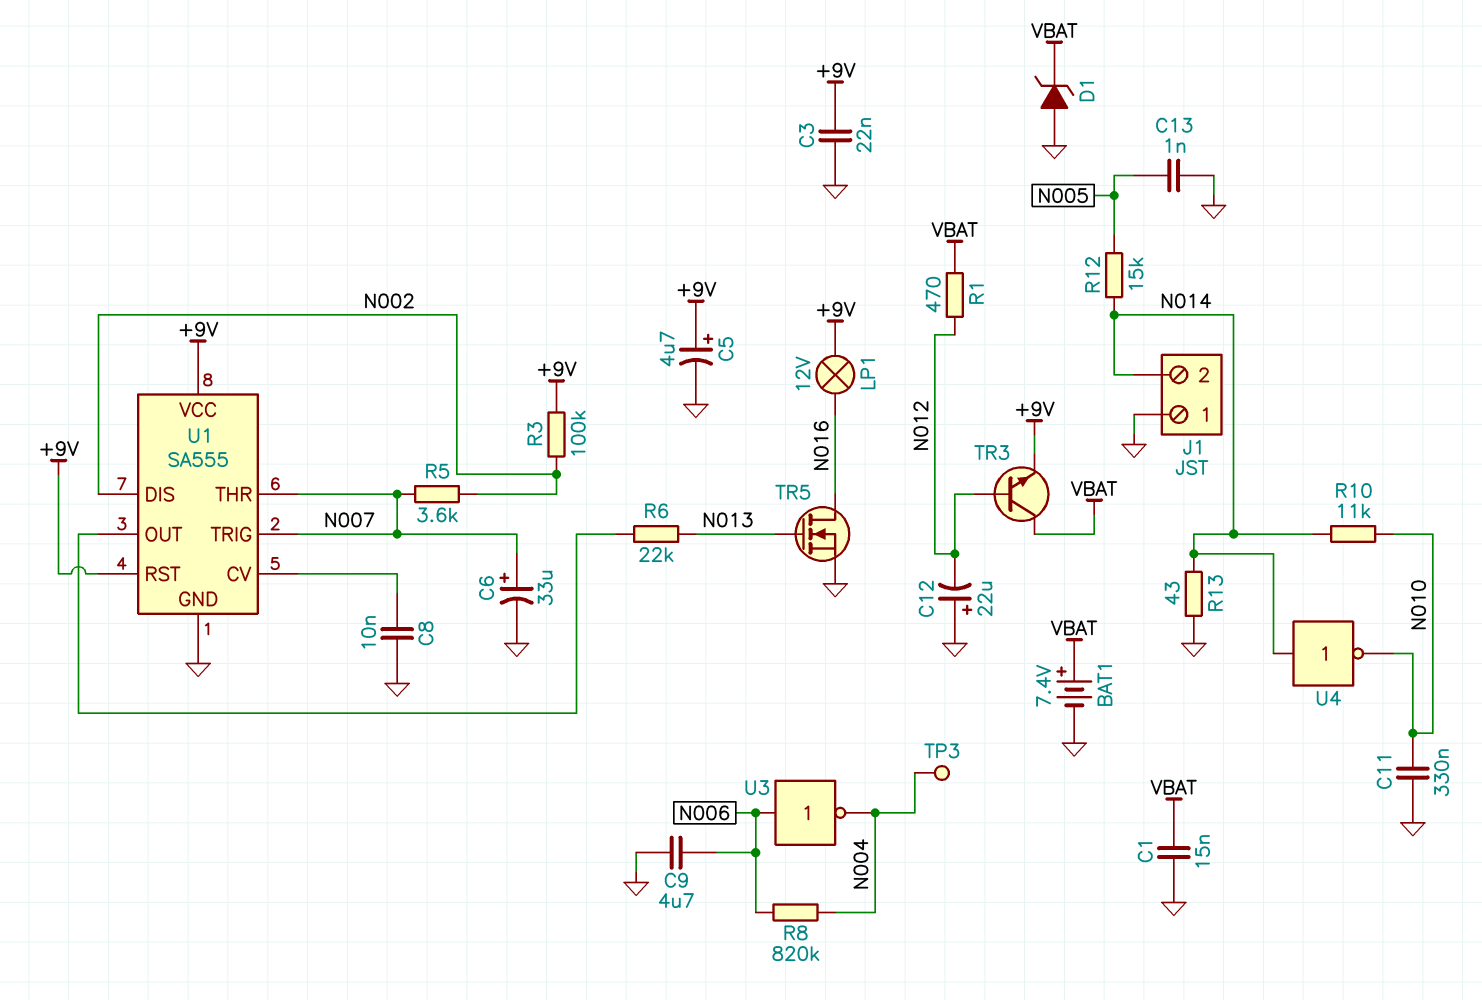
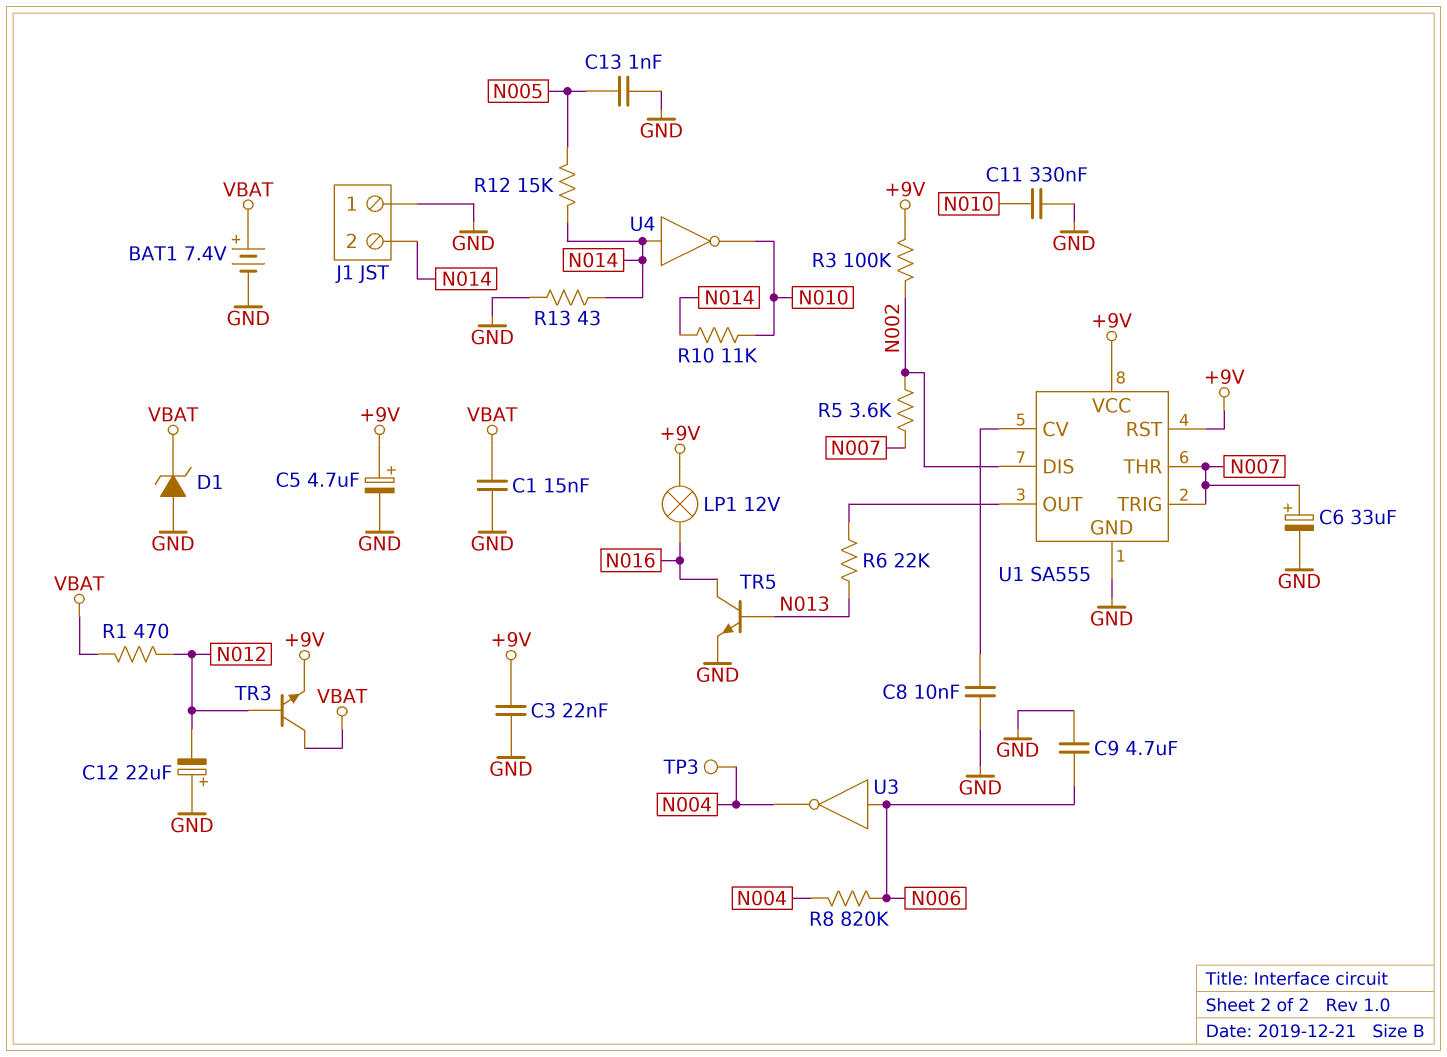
TR5: NMOS (G N013, D N016, S GND) -> NPN (B N013, C N016, E GND)

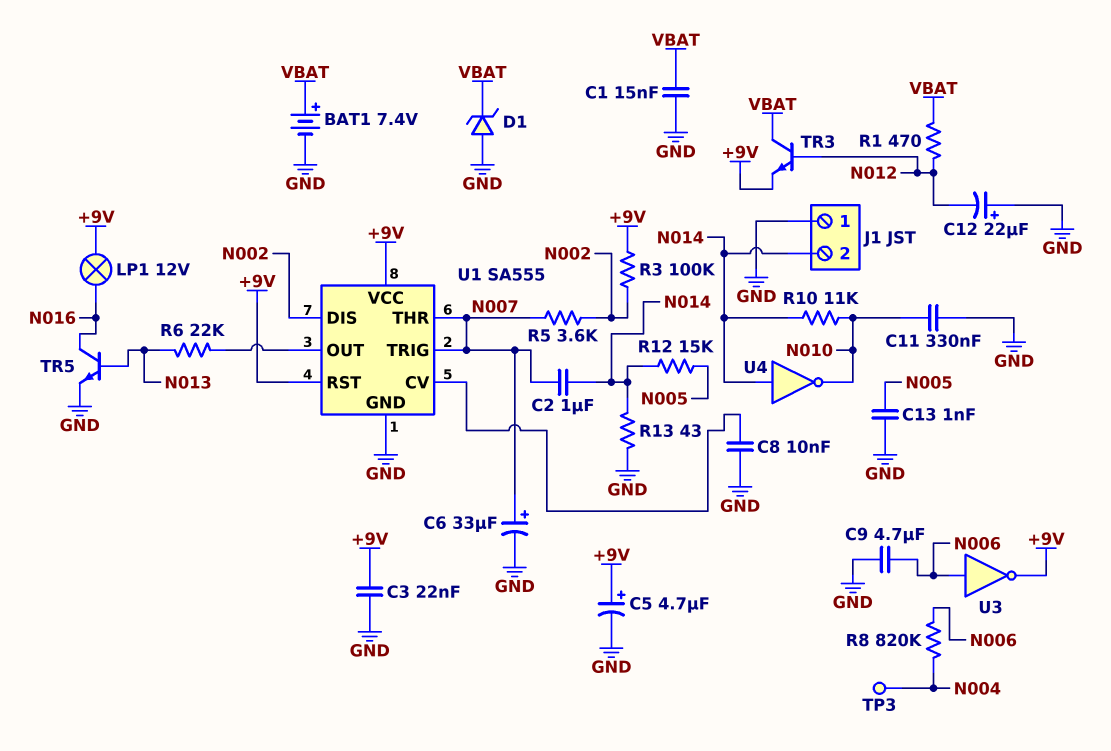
C2: none -> 1uF (N007, N014)
U3: NOT (in N006, out N004) -> NOT (in N006, out +9V)

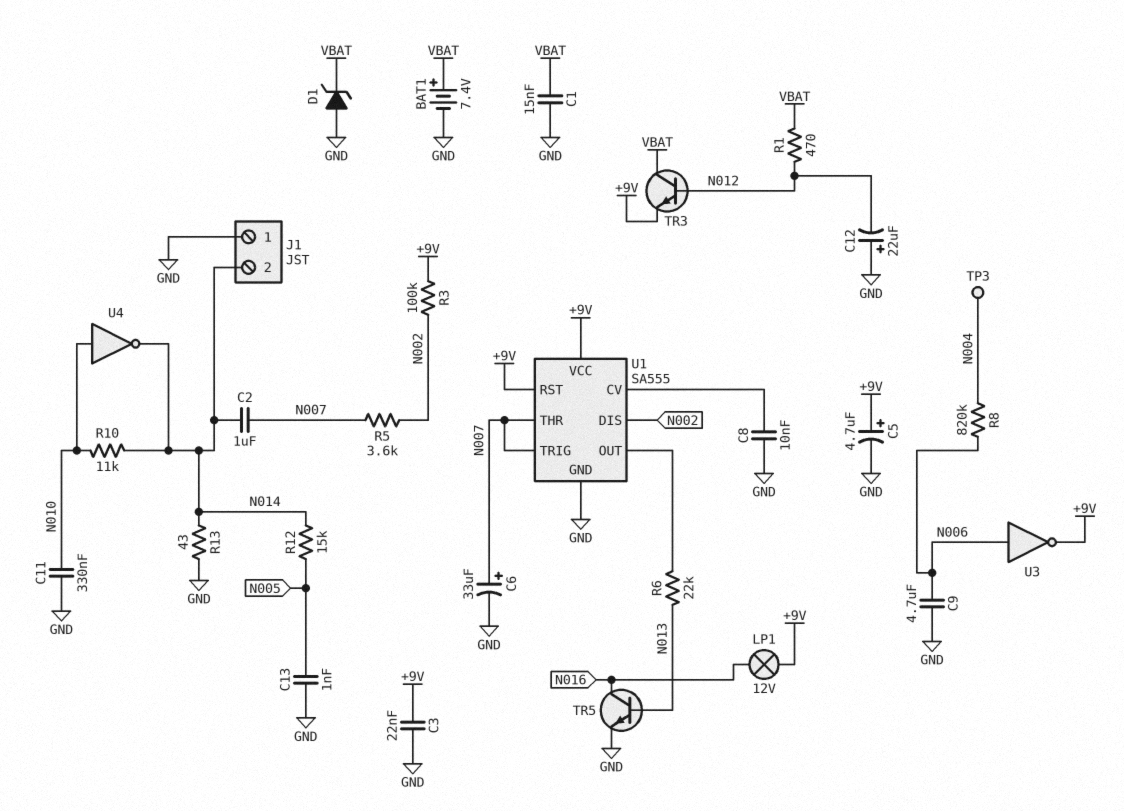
U4: NOT (in N014, out N010) -> NOT (in N010, out N014)

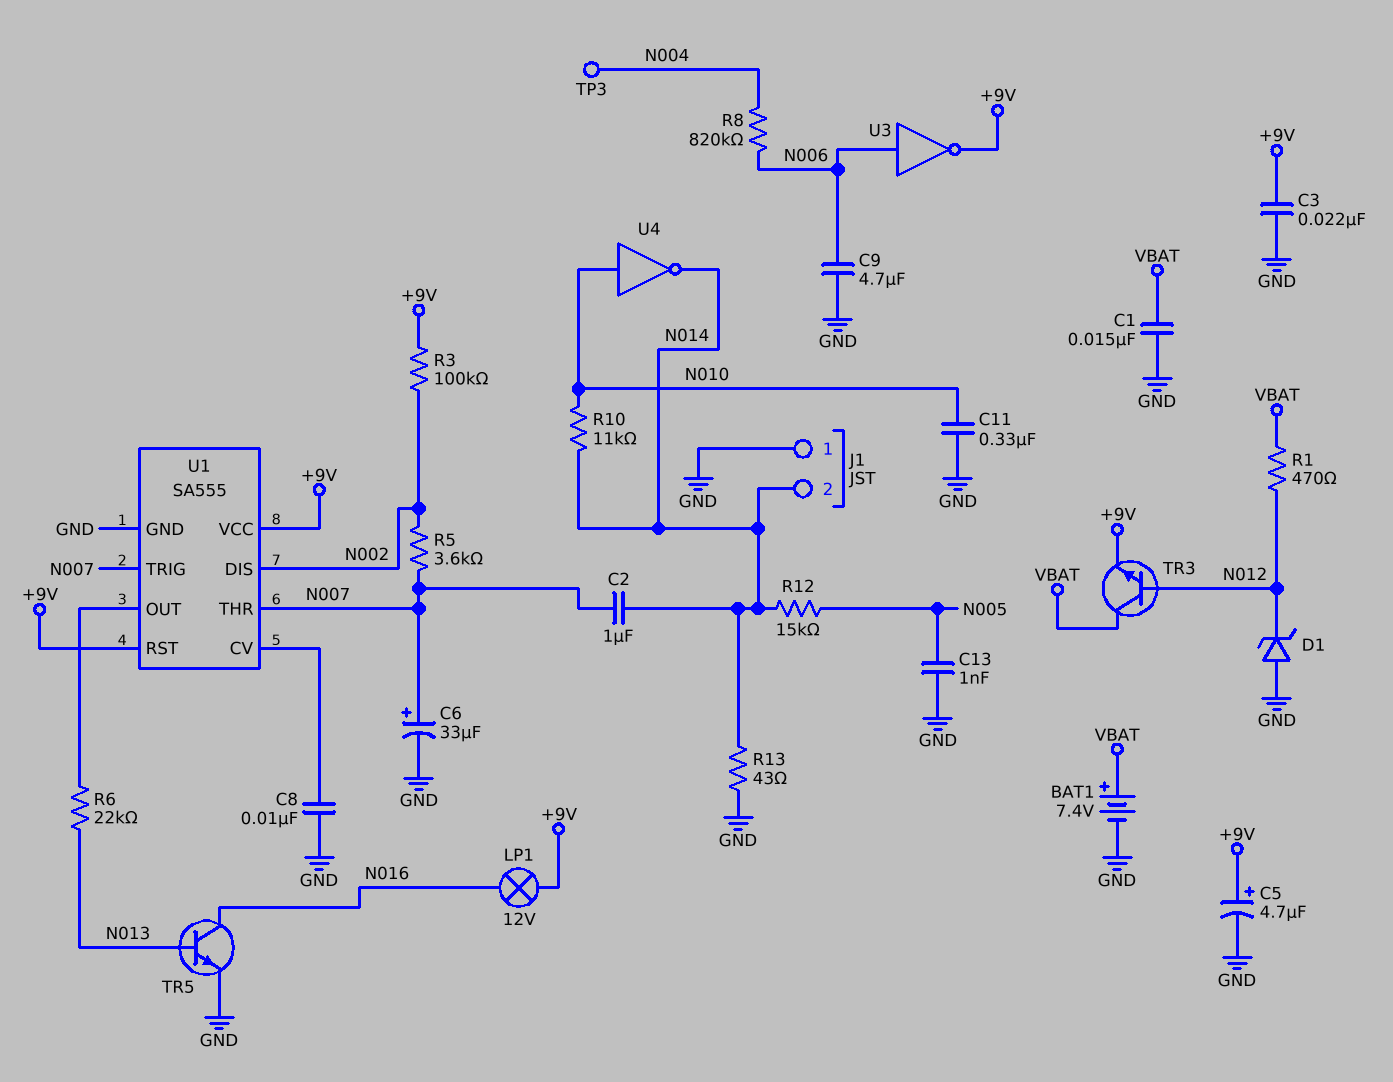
C12: 22uF (plus GND, minus N012) -> none
D1: zener (A GND, K VBAT) -> zener (A GND, K N012)

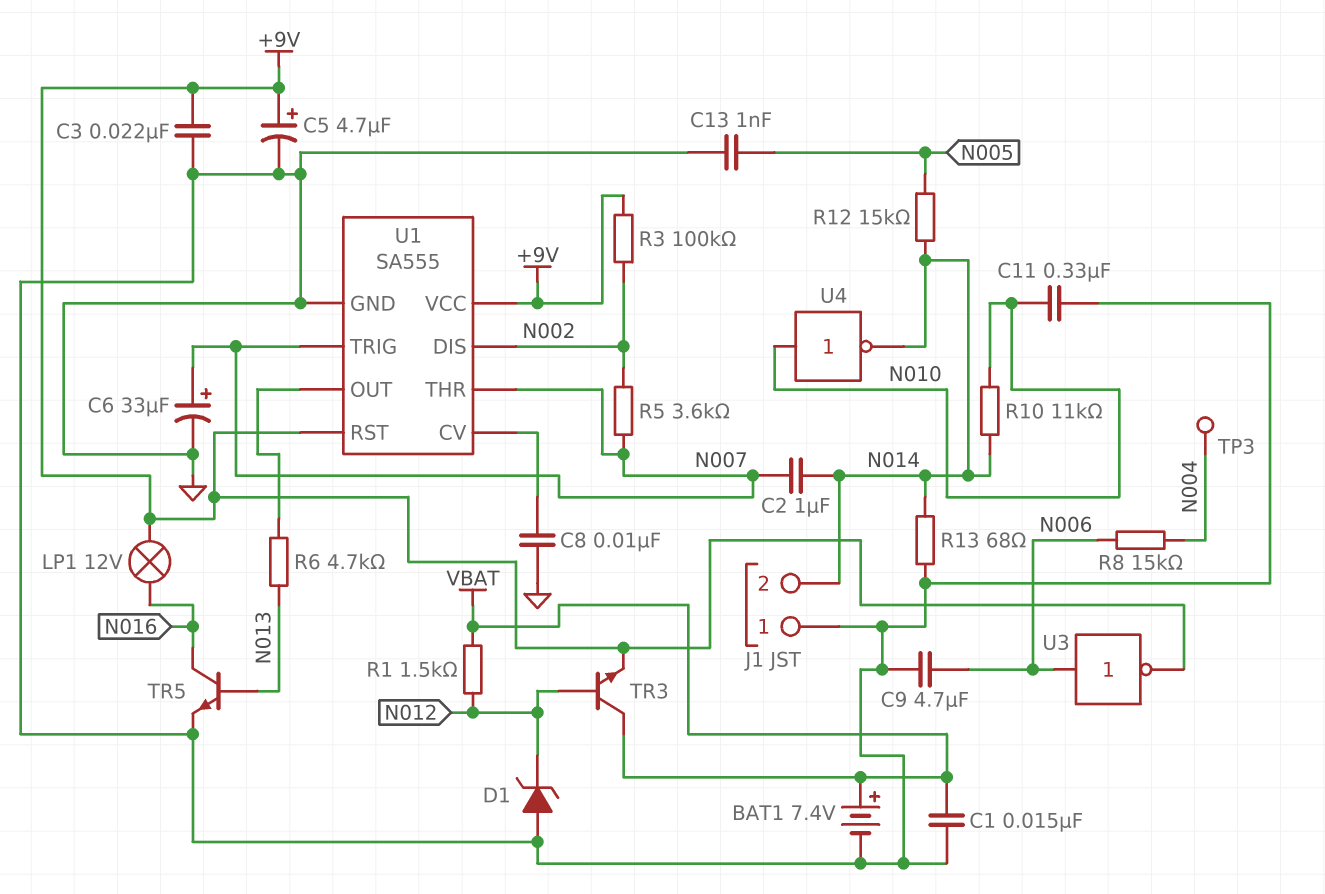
R1: 470 (N012, VBAT) -> 1.5k (N012, VBAT)
R6: 22k (N013, U1/OUT) -> 4.7k (N013, U1/OUT)
R8: 820k (N004, N006) -> 15k (N004, N006)
R13: 43 (GND, N014) -> 68 (GND, N014)

